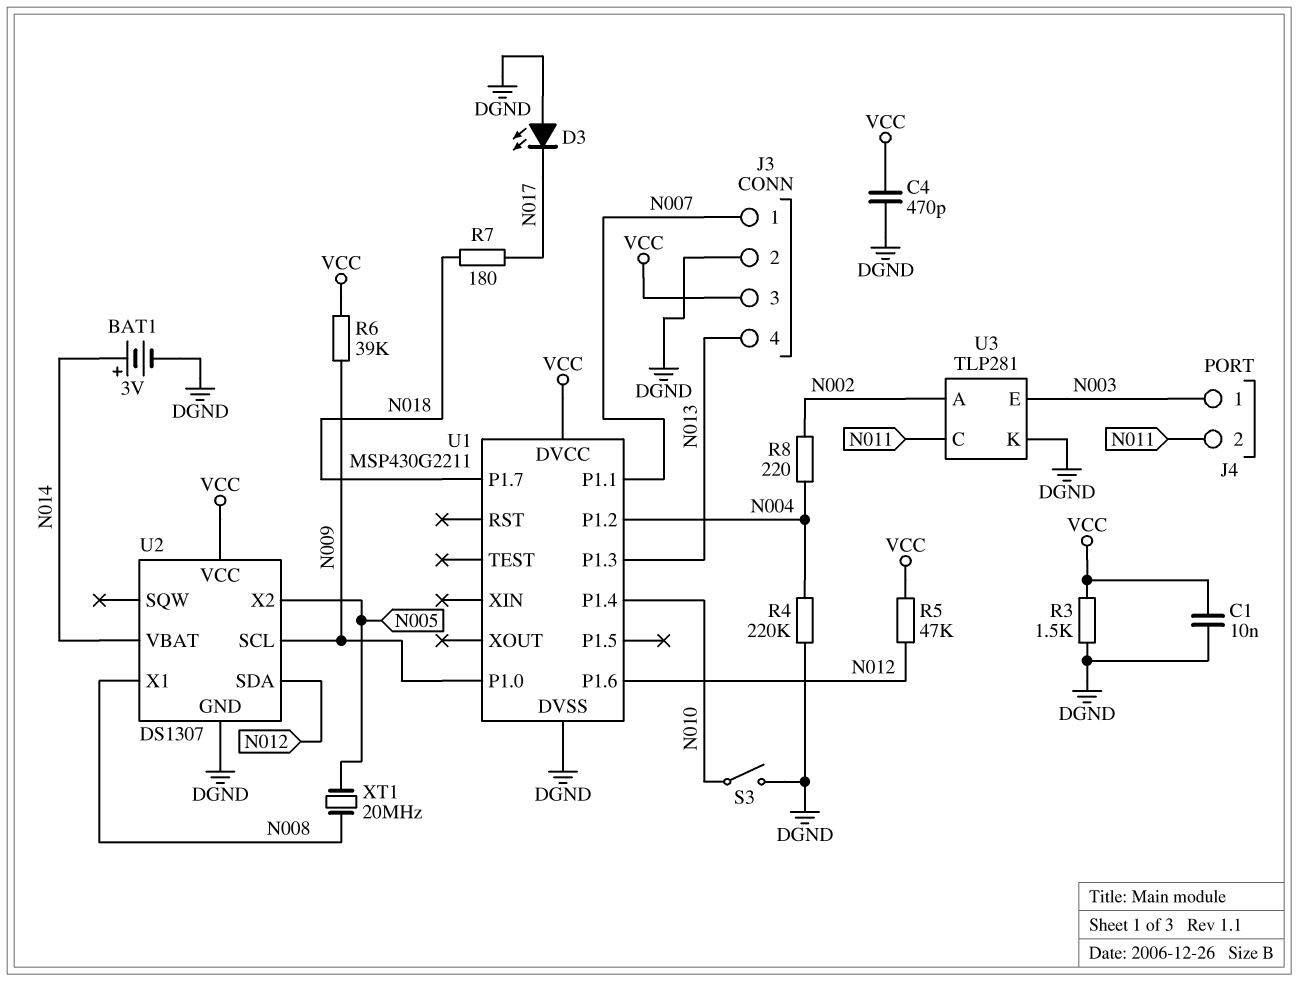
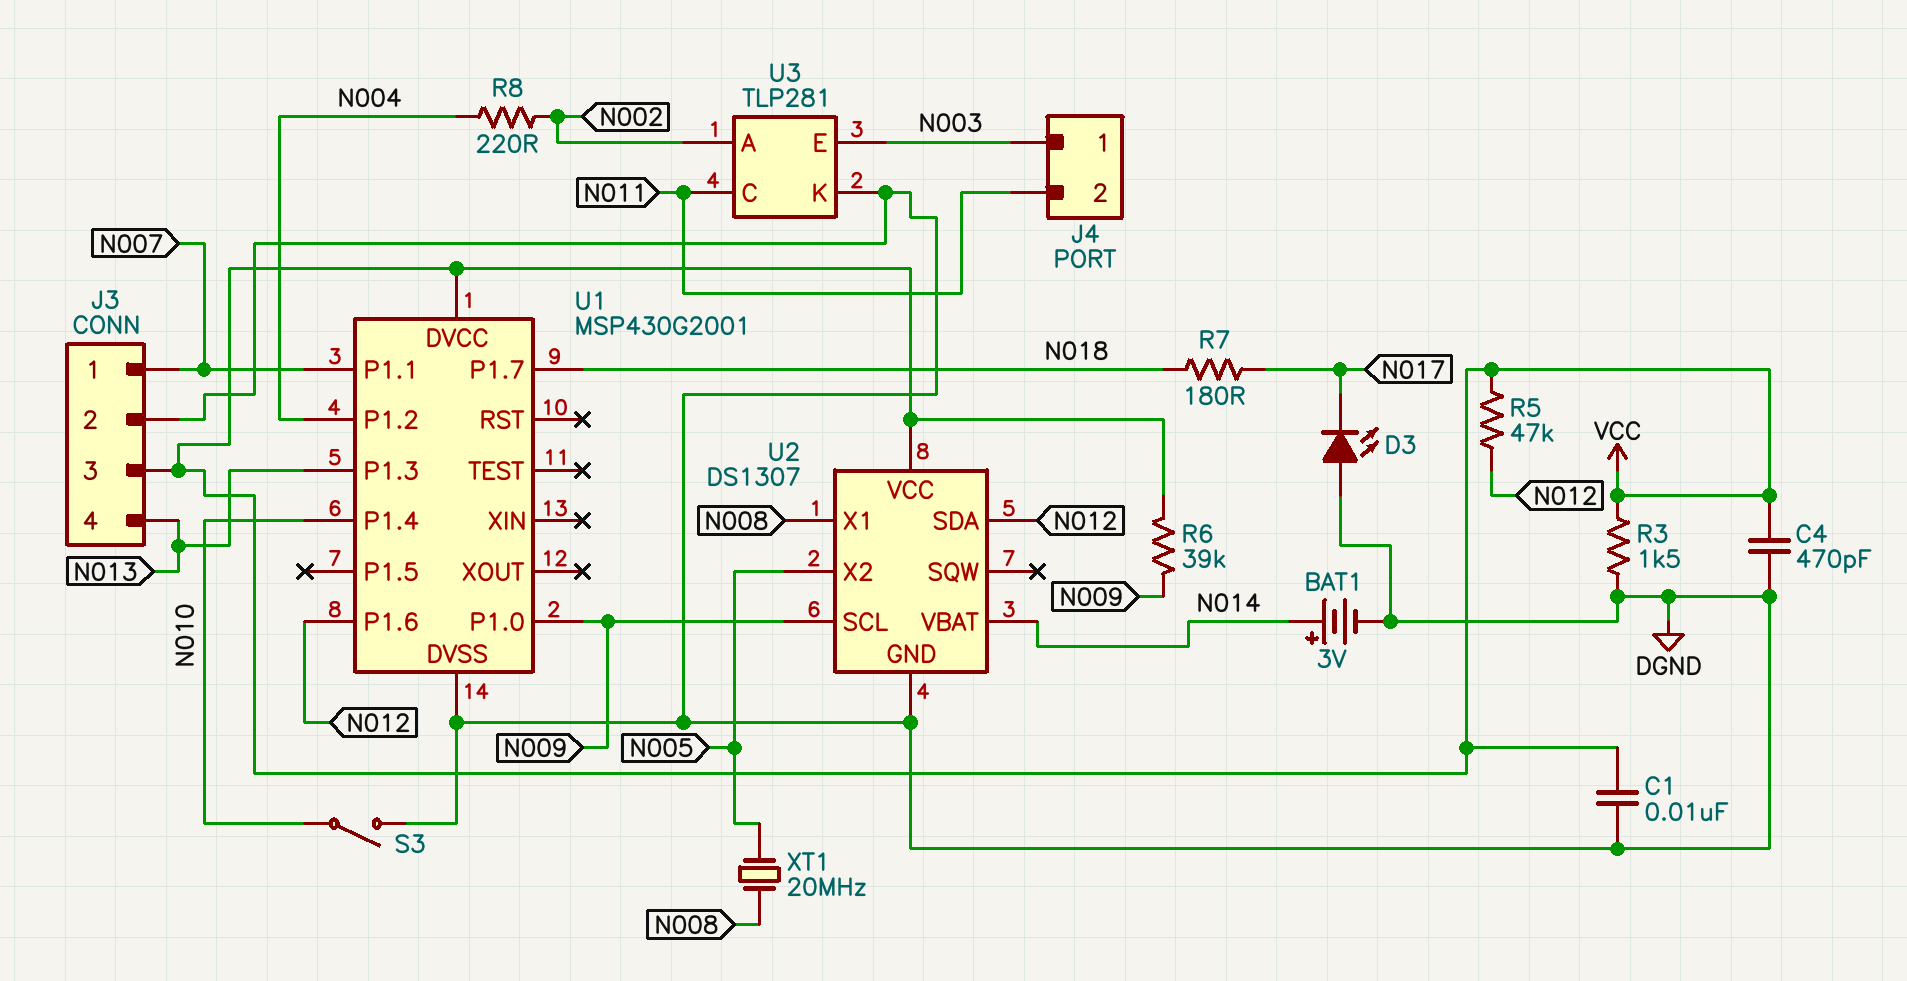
R4: 220k (DGND, N004) -> none
U1: MSP430G2211 -> MSP430G2001

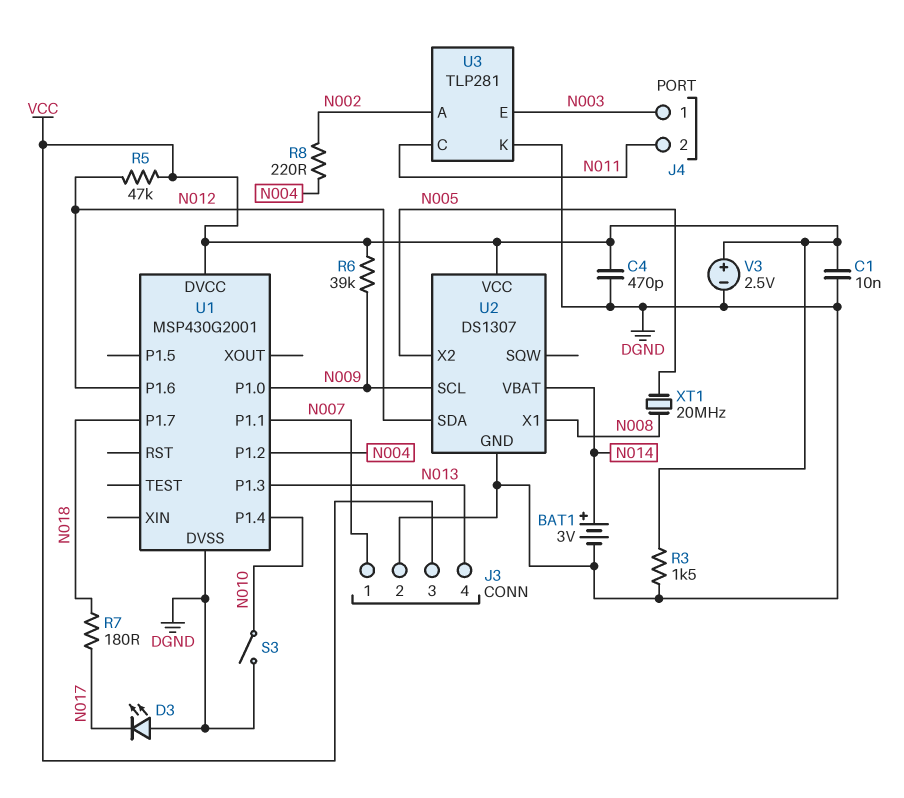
V3: none -> 2.5V (plus VCC, minus DGND)

